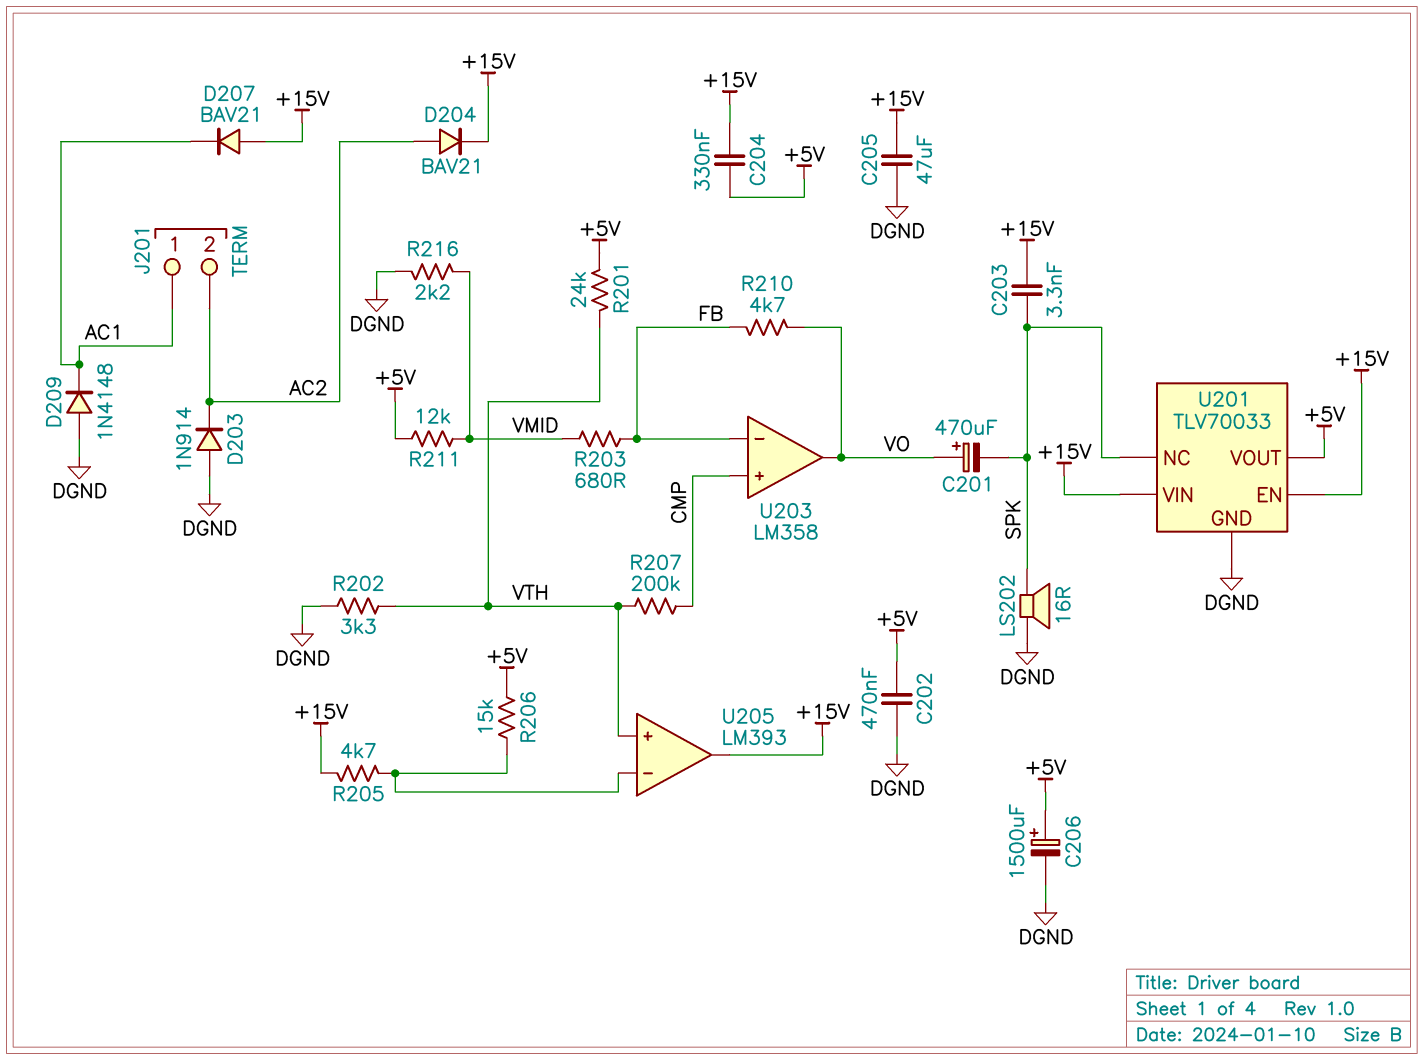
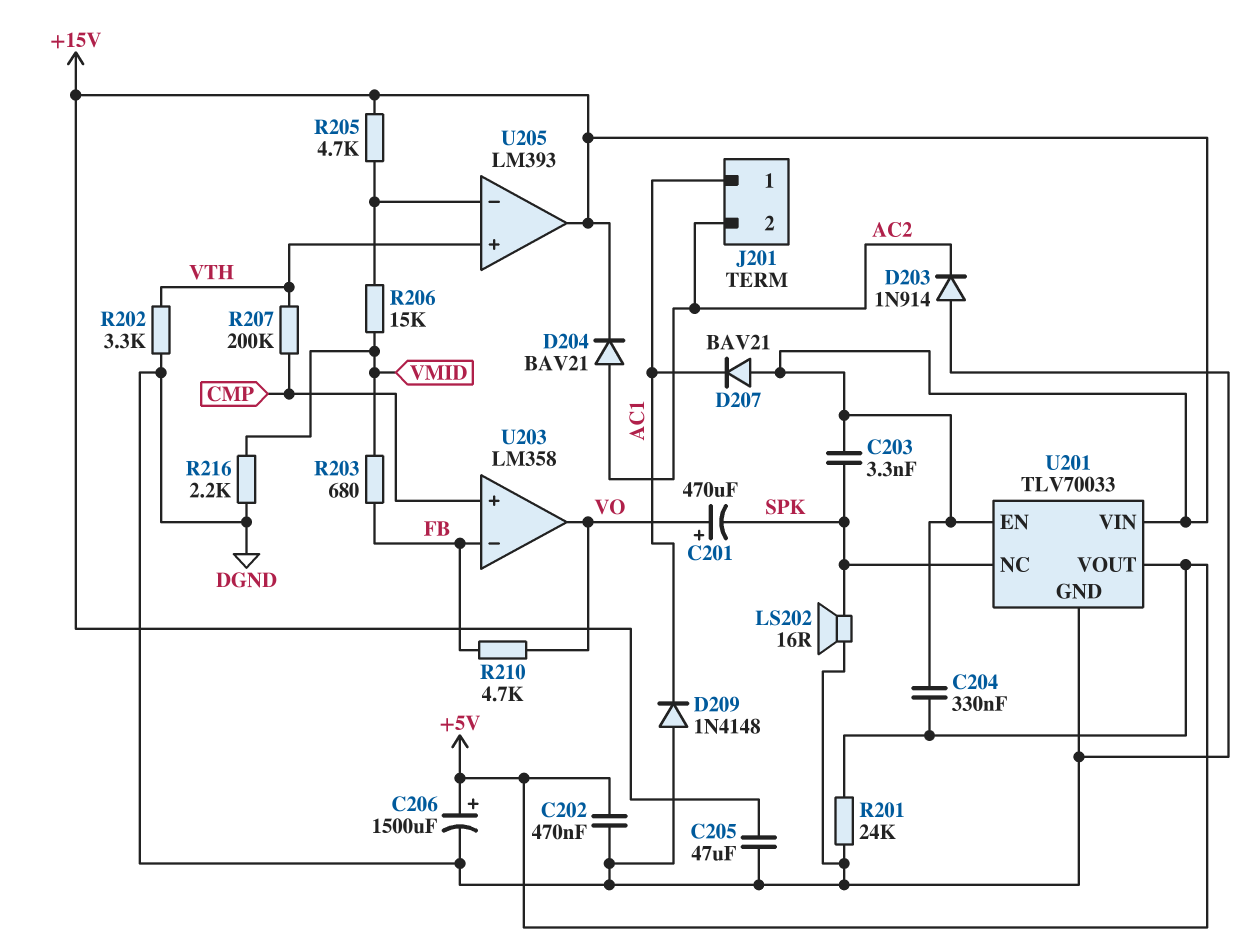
R201: 24k (+5V, VTH) -> 24k (+5V, DGND)
R206: 15k (+5V, U205/in-) -> 15k (U205/in-, VMID)
R211: 12k (+5V, VMID) -> none

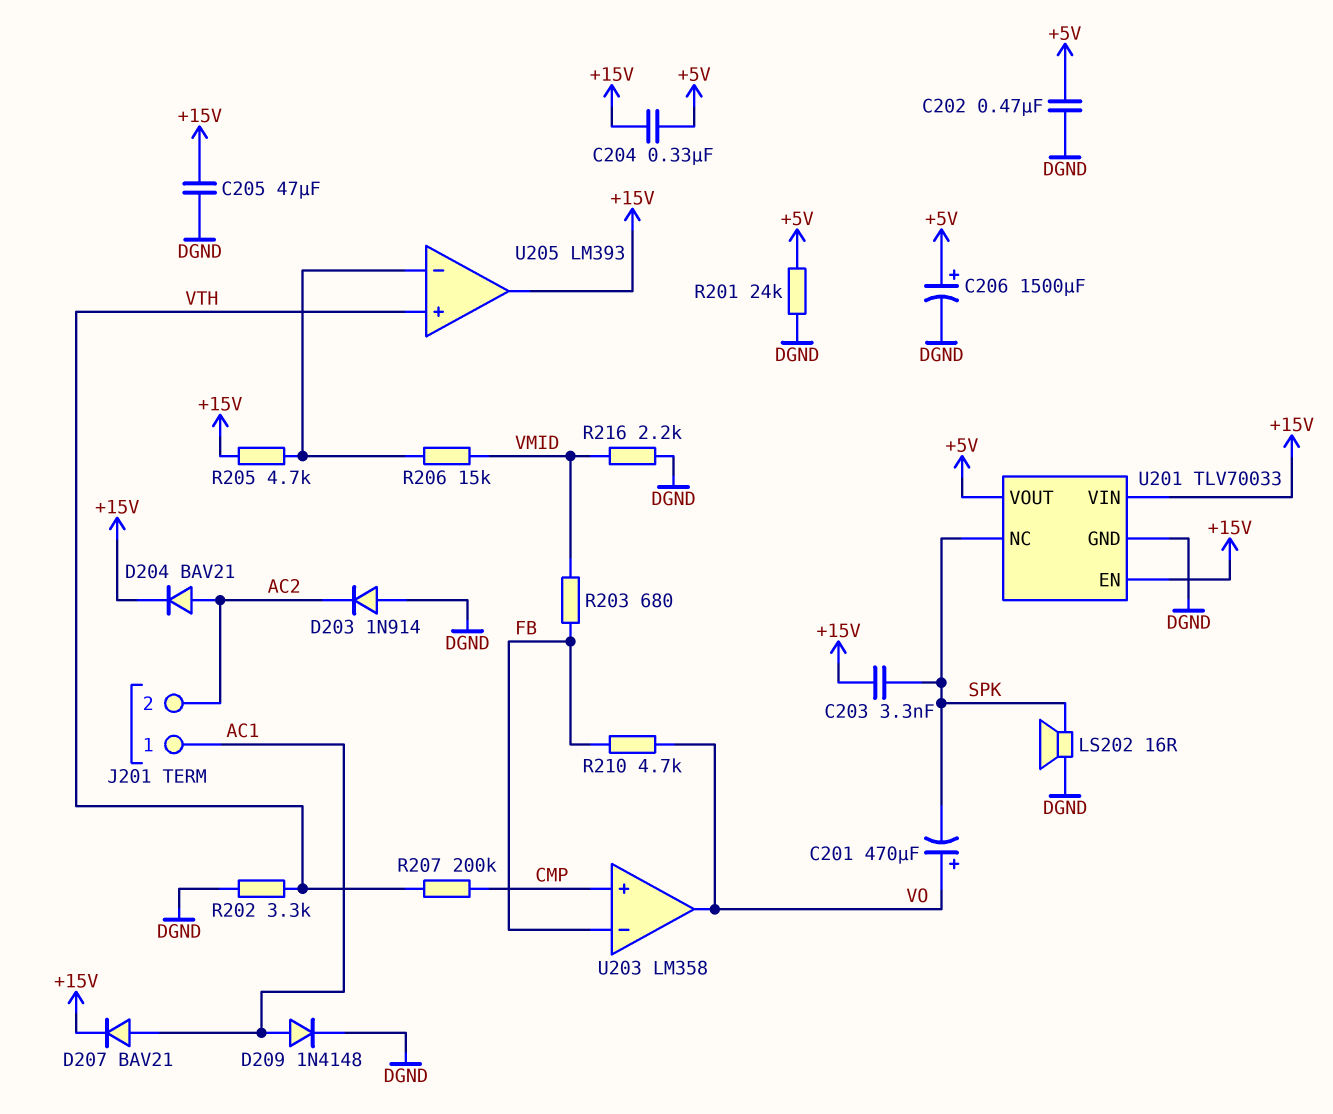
D207: diode BAV21 (A +15V, K AC1) -> diode BAV21 (A AC1, K +15V)
D209: diode 1N4148 (A DGND, K AC1) -> diode 1N4148 (A AC1, K DGND)

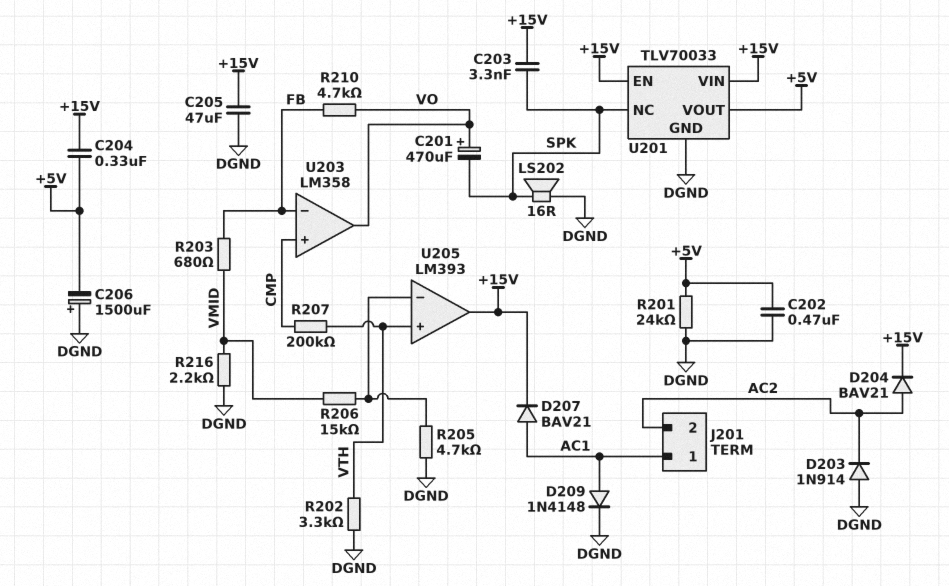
C206: 1500uF (plus +5V, minus DGND) -> 1500uF (plus DGND, minus +5V)
R205: 4.7k (+15V, U205/in-) -> 4.7k (DGND, U205/in-)

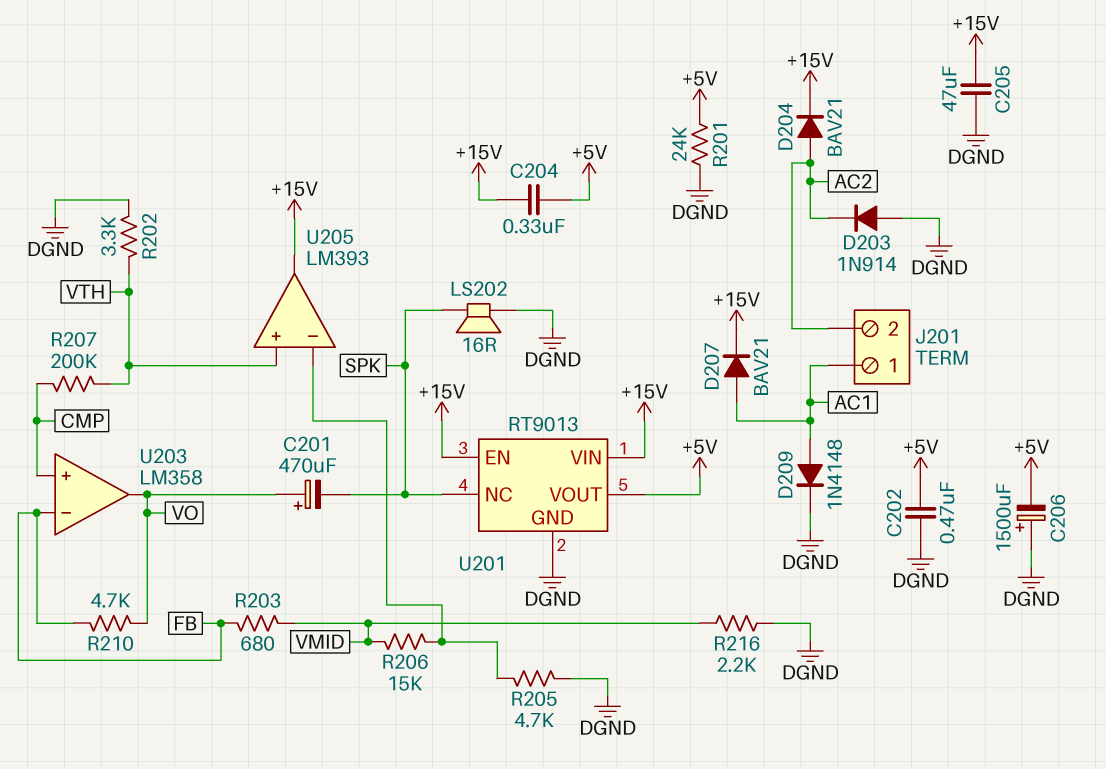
C203: 3.3nF (+15V, SPK) -> none
U201: TLV70033 -> RT9013

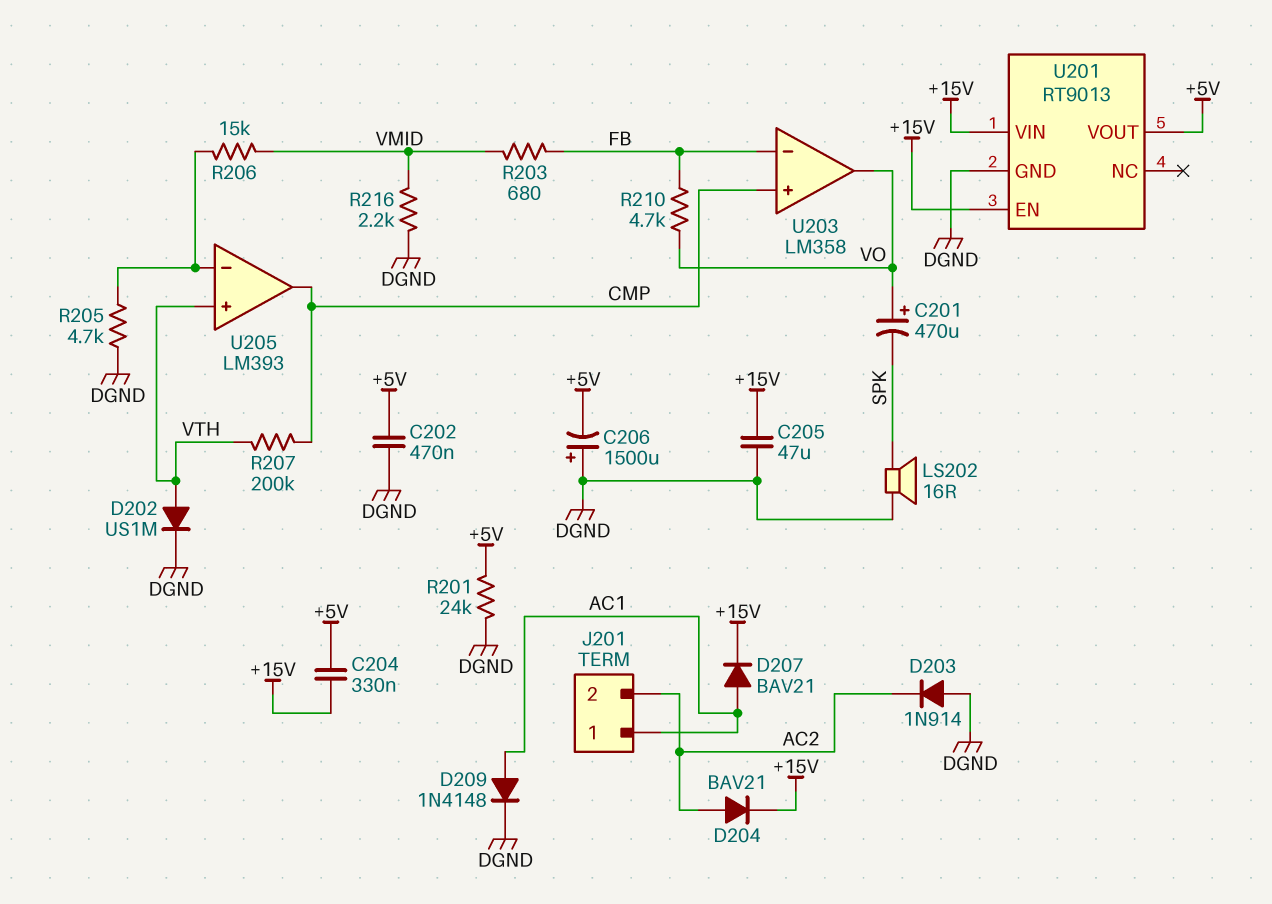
D202: none -> diode US1M (A VTH, K DGND)
R202: 3.3k (DGND, VTH) -> none
U201 pin NC: SPK -> none
U205 pin out: +15V -> CMP

